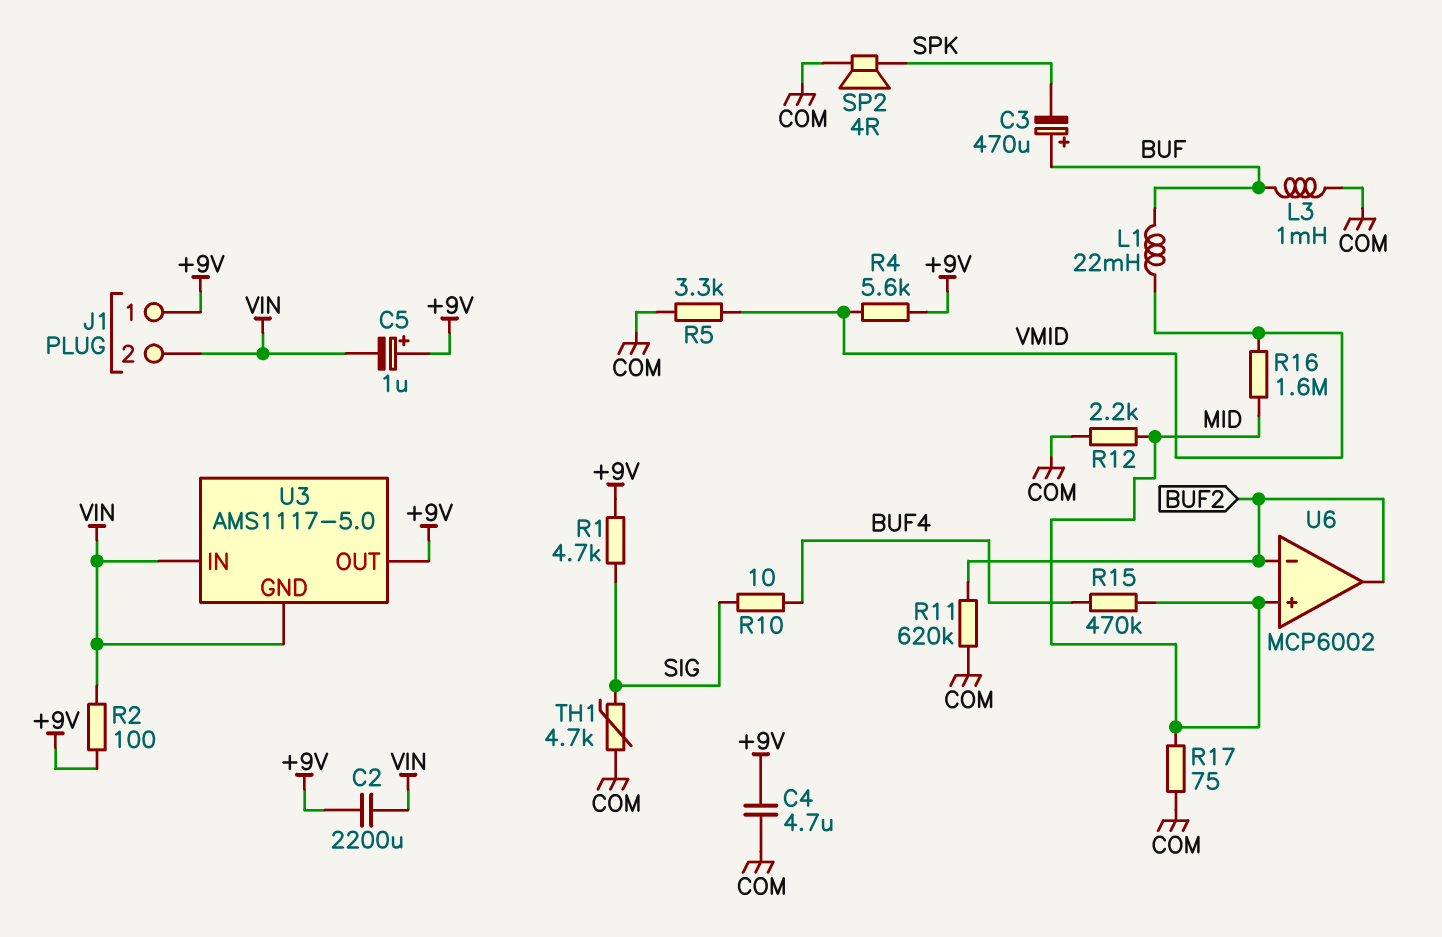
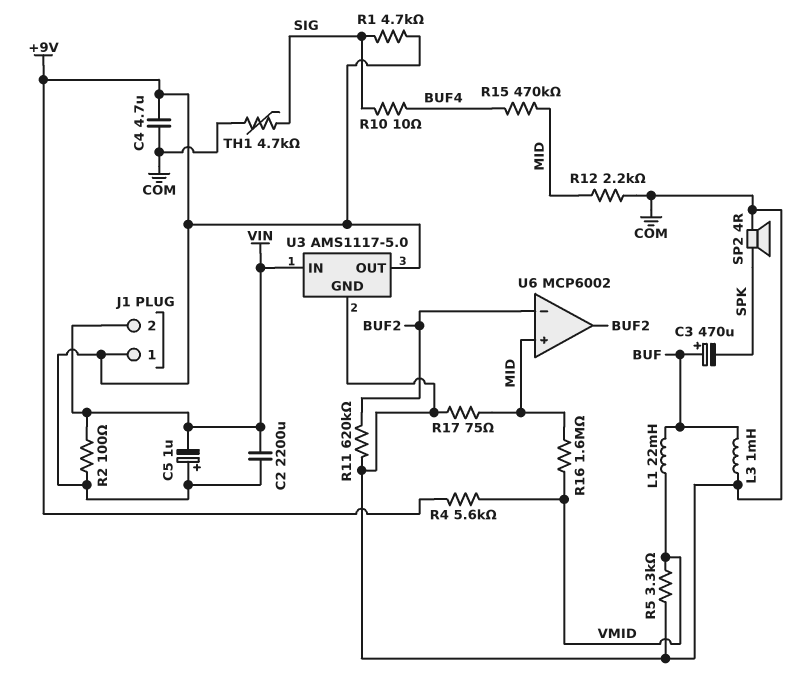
U3 pin GND: VIN -> COM

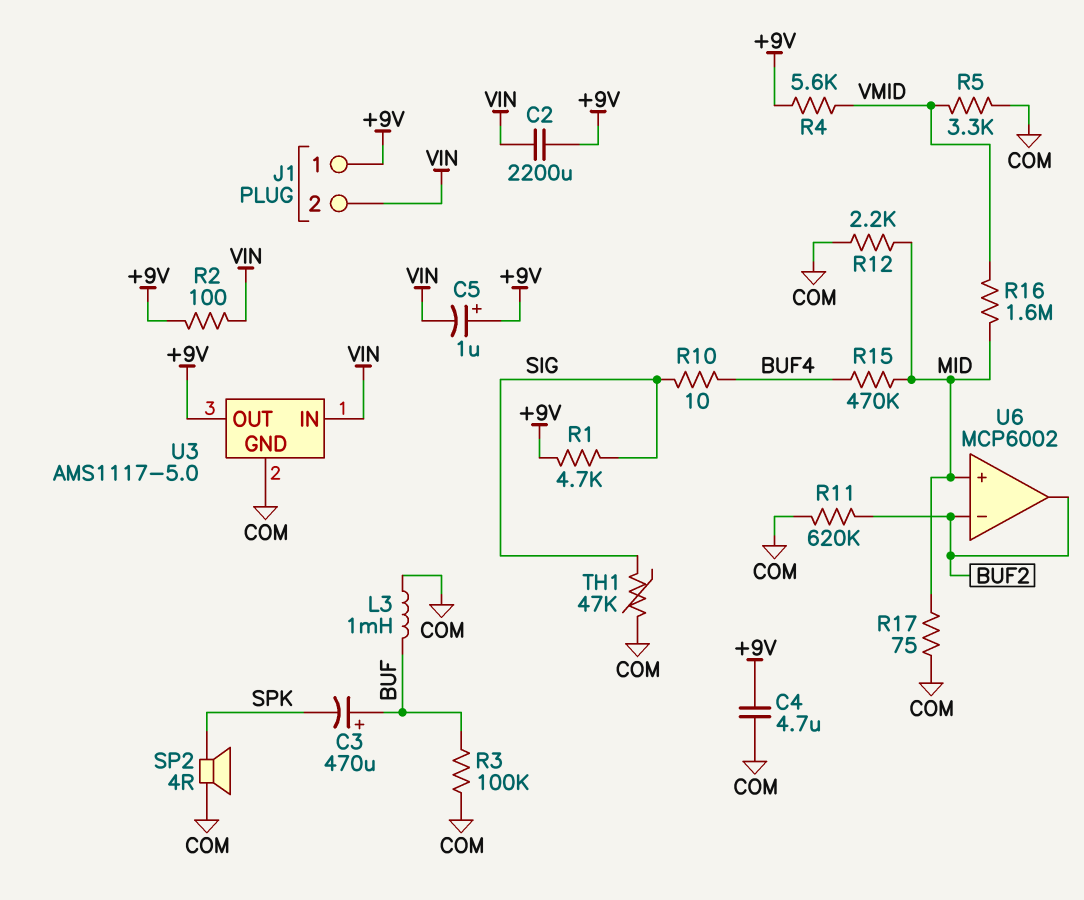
L1: 22mH (BUF, VMID) -> none
R3: none -> 100k (BUF, COM)
TH1: 4.7k (COM, SIG) -> 47k (COM, SIG)

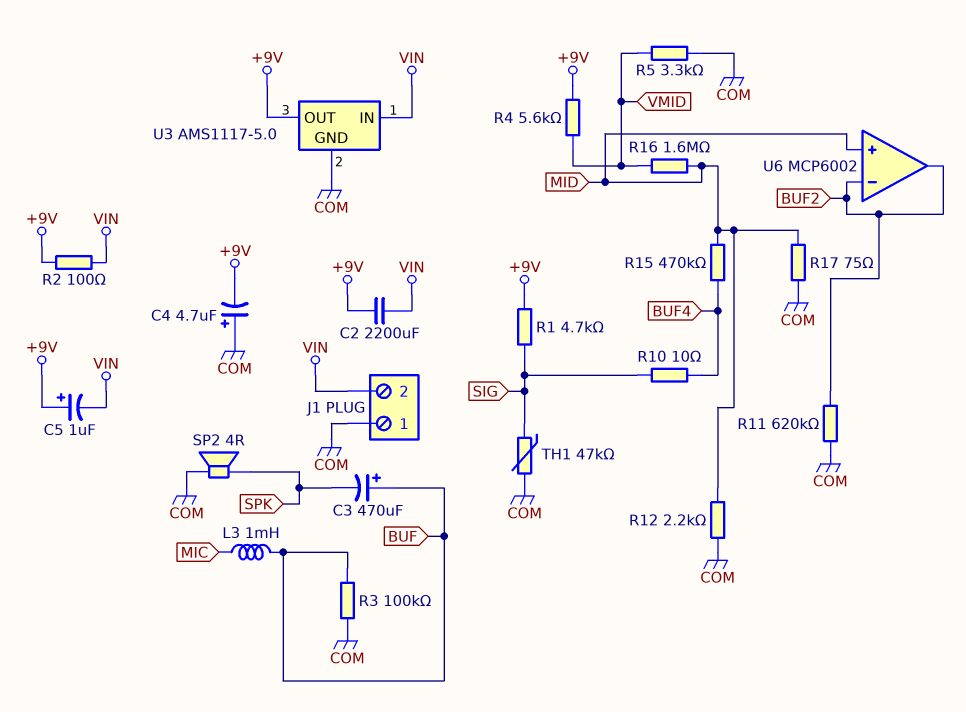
C4: 4.7uF (+9V, COM) -> 4.7uF (plus COM, minus +9V)
J1 pin 1: +9V -> COM
L3: 1mH (BUF, COM) -> 1mH (BUF, MIC)

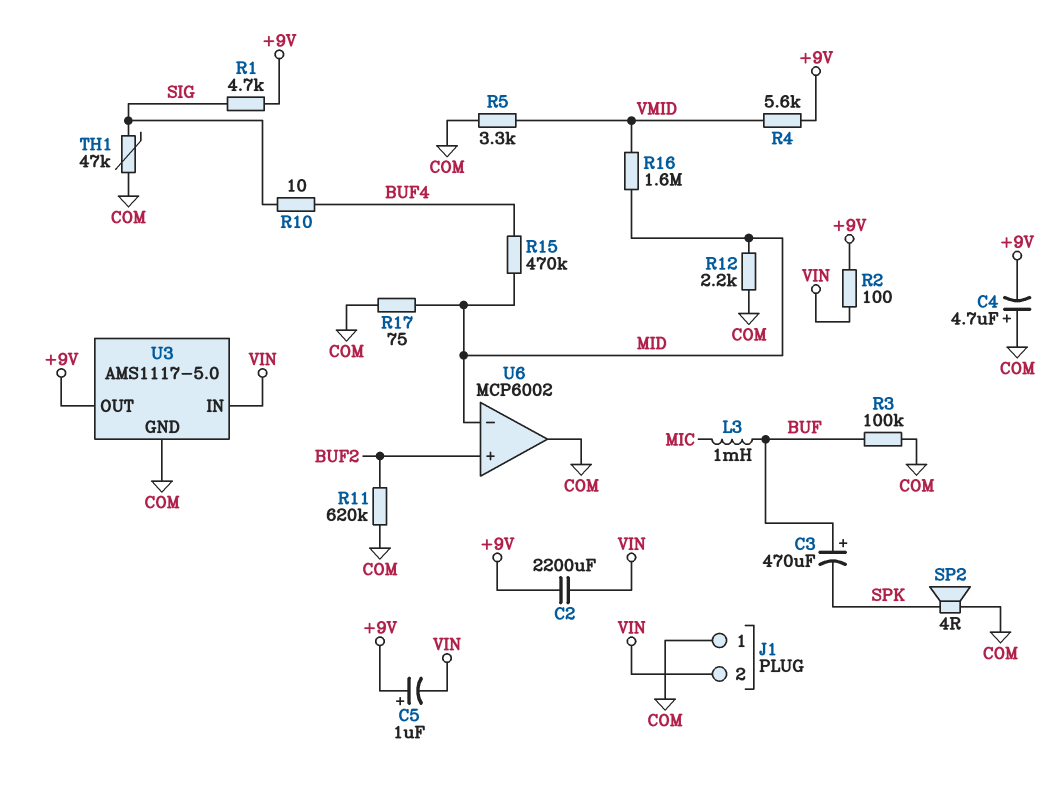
U6 pin in+: MID -> BUF2
U6 pin in-: BUF2 -> MID
U6 pin out: BUF2 -> COM

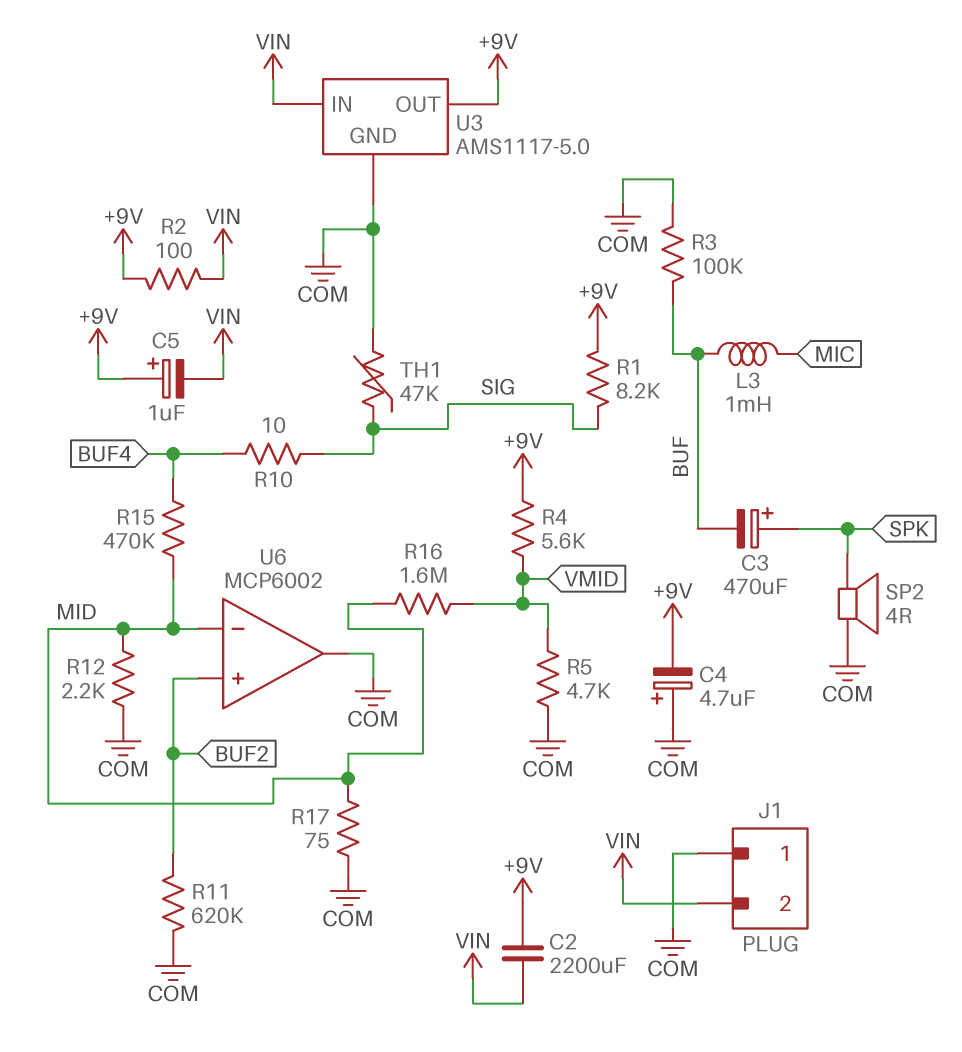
C3: 470uF (plus BUF, minus SPK) -> 470uF (plus SPK, minus BUF)
R1: 4.7k (+9V, SIG) -> 8.2k (+9V, SIG)
R5: 3.3k (COM, VMID) -> 4.7k (COM, VMID)

